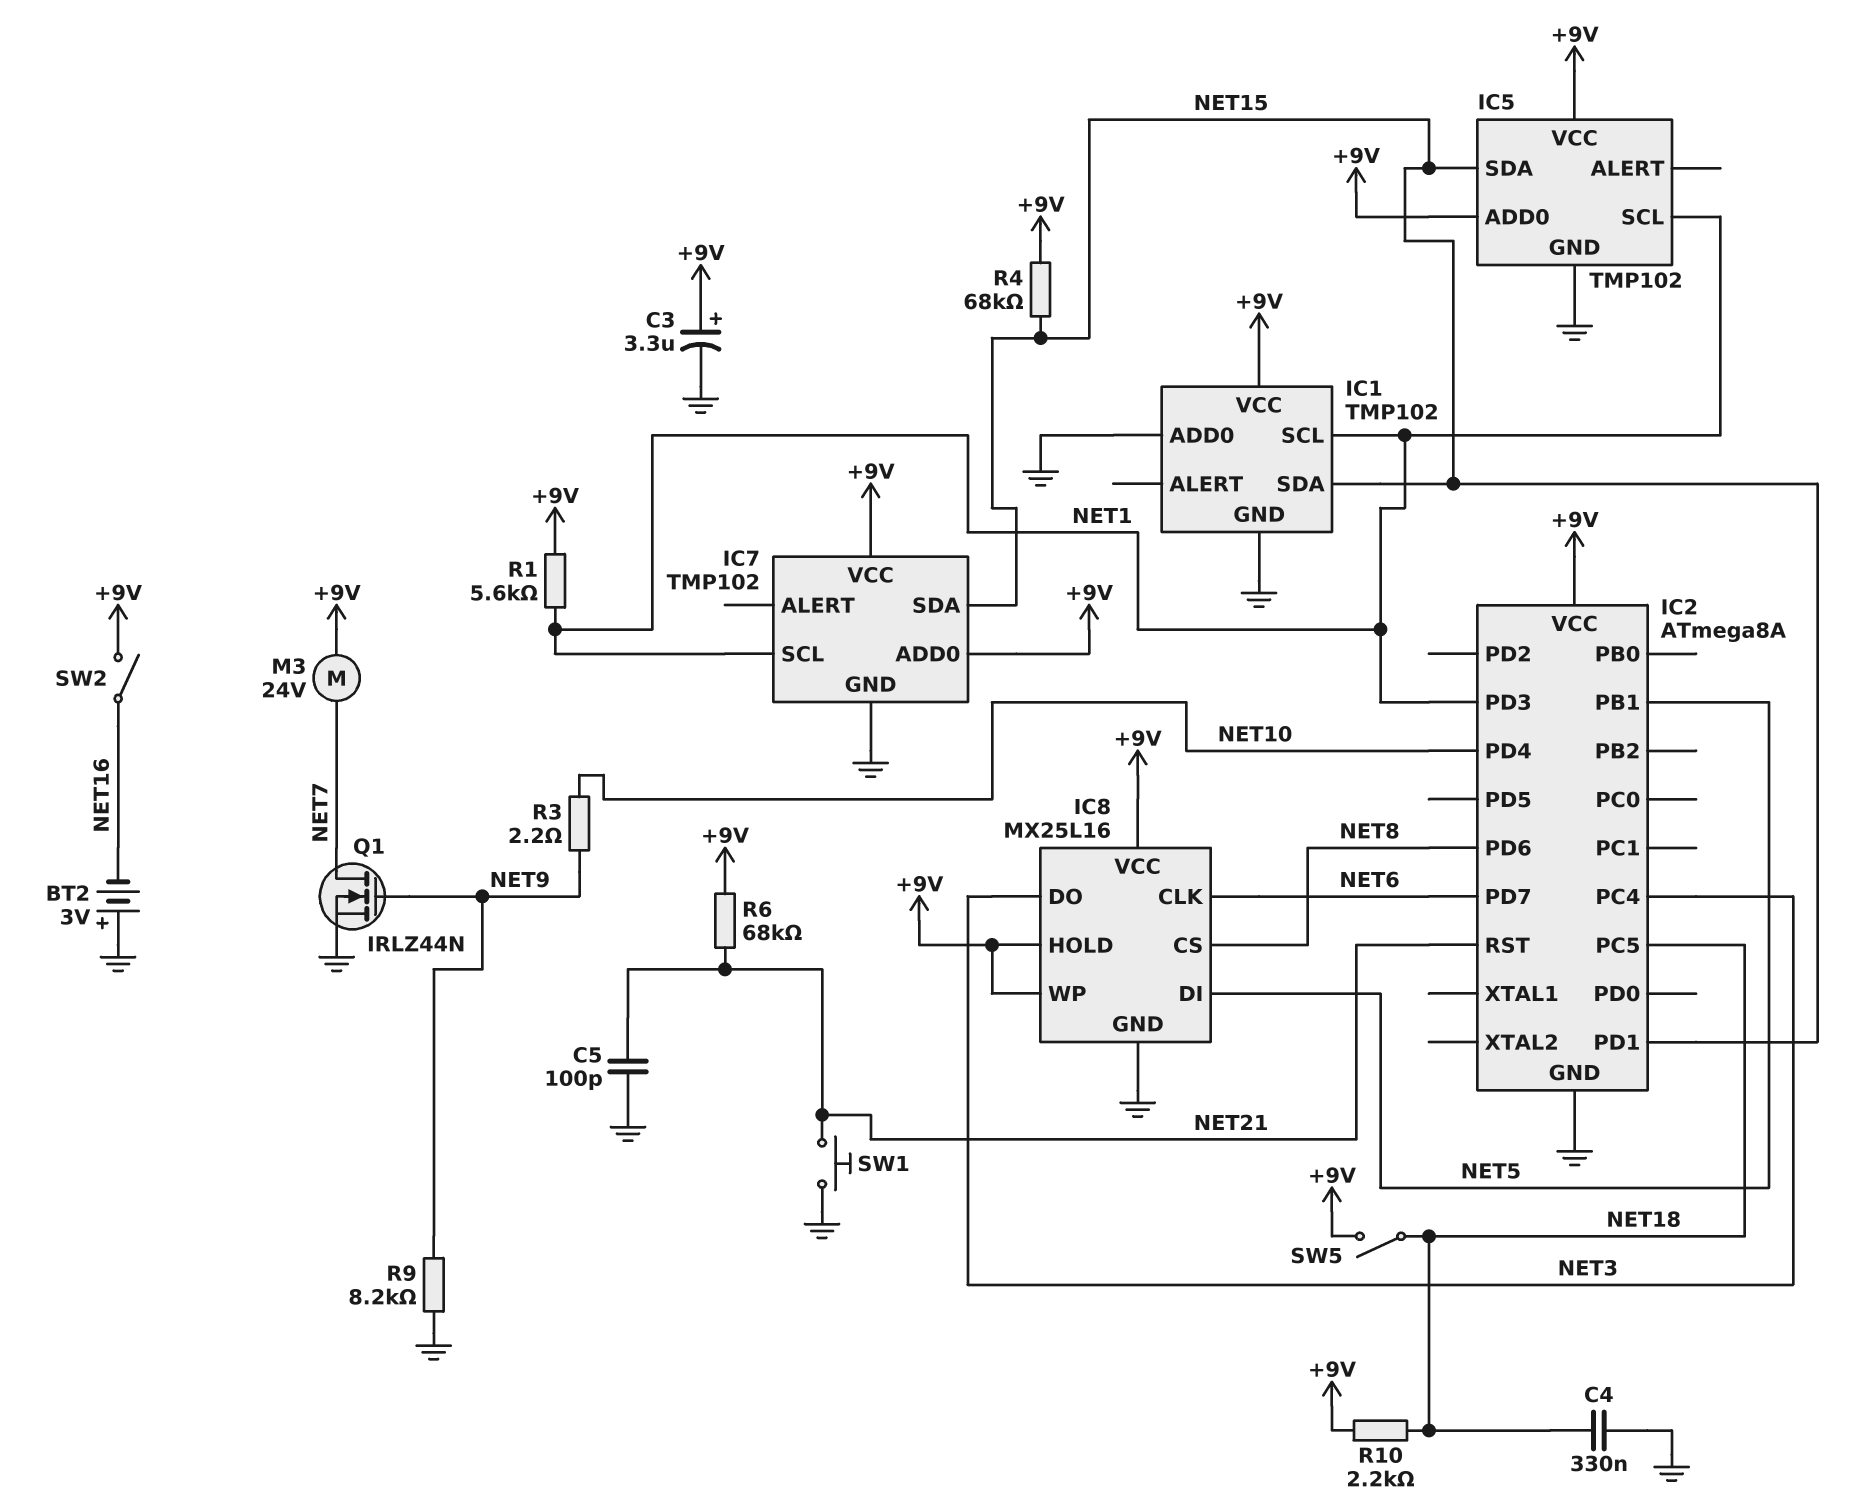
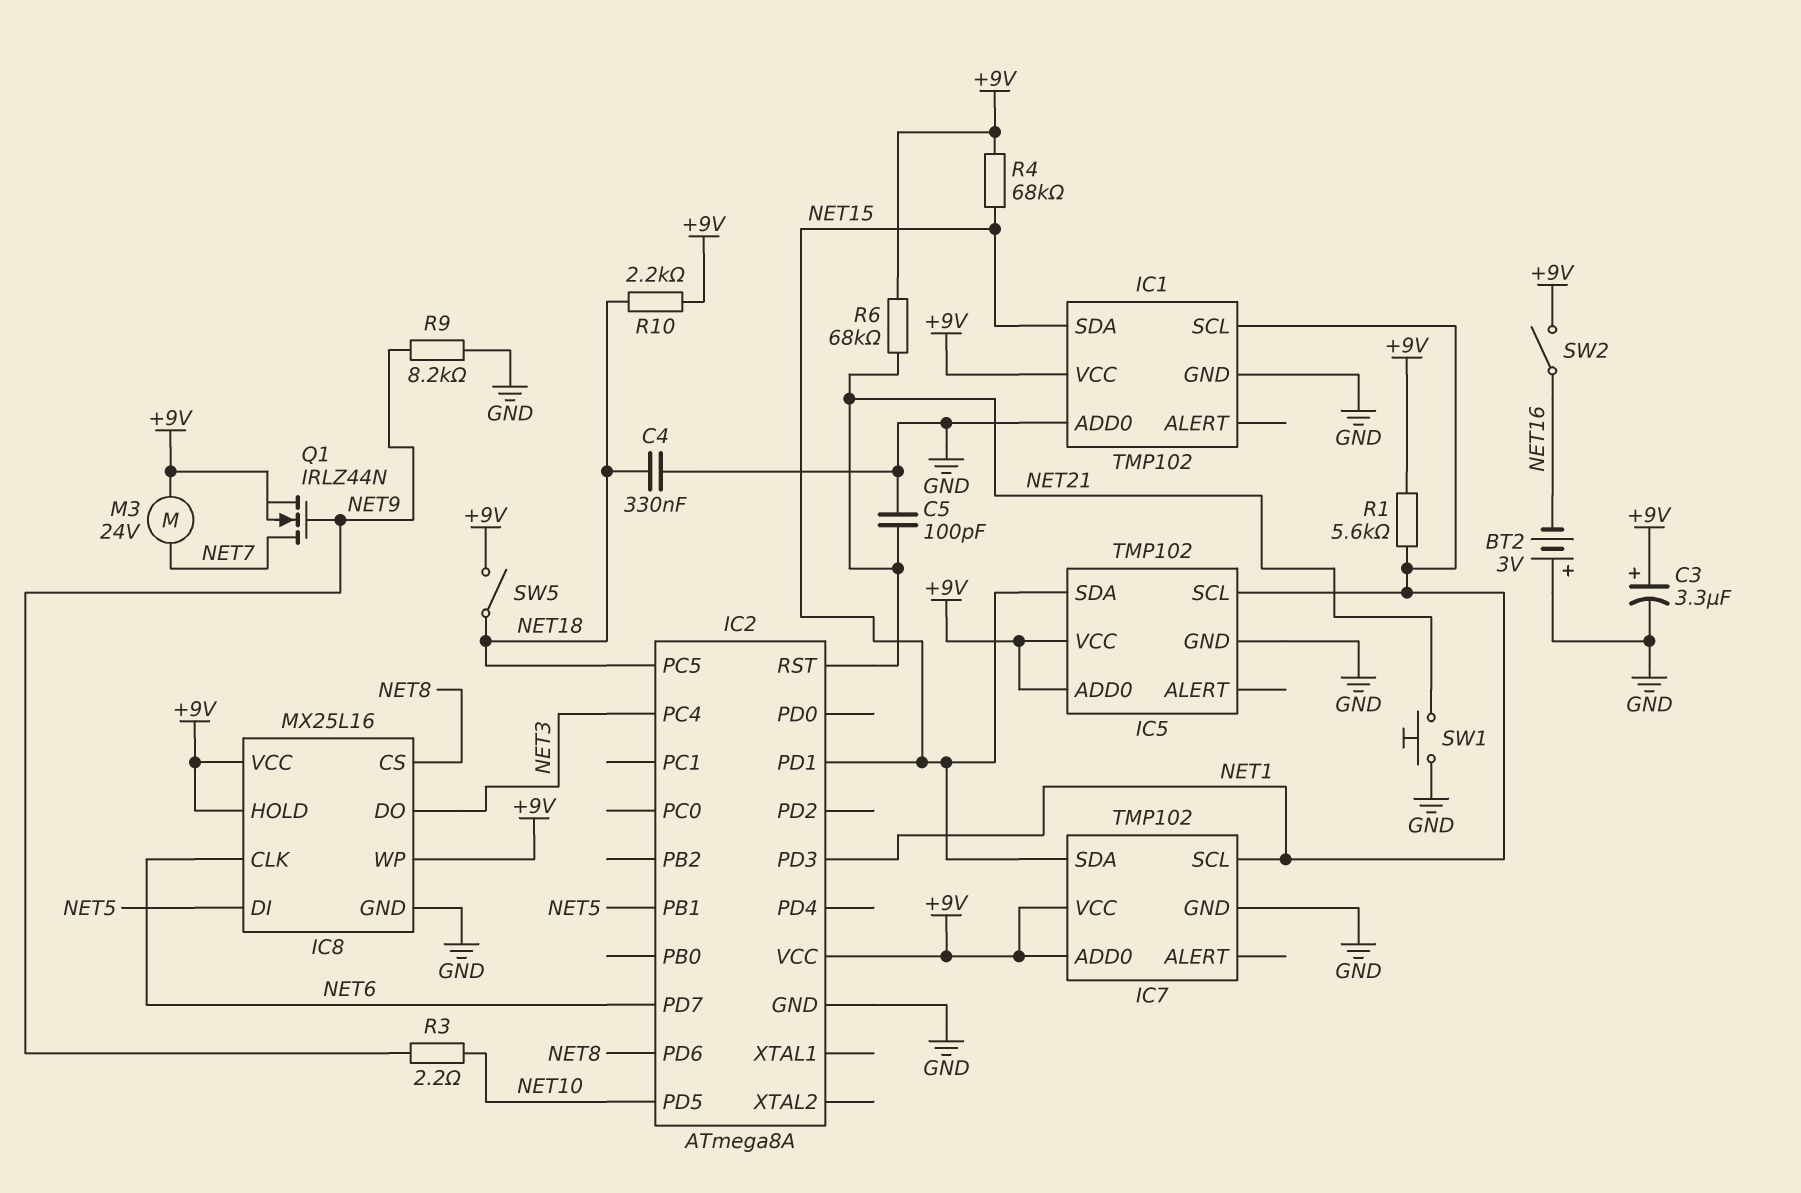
IC2 pin PD4: NET10 -> none
IC2 pin PD5: none -> NET10
Q1: NMOS IRLZ44N (G NET9, D NET7, S GND) -> NMOS IRLZ44N (G NET9, D NET7, S +9V)

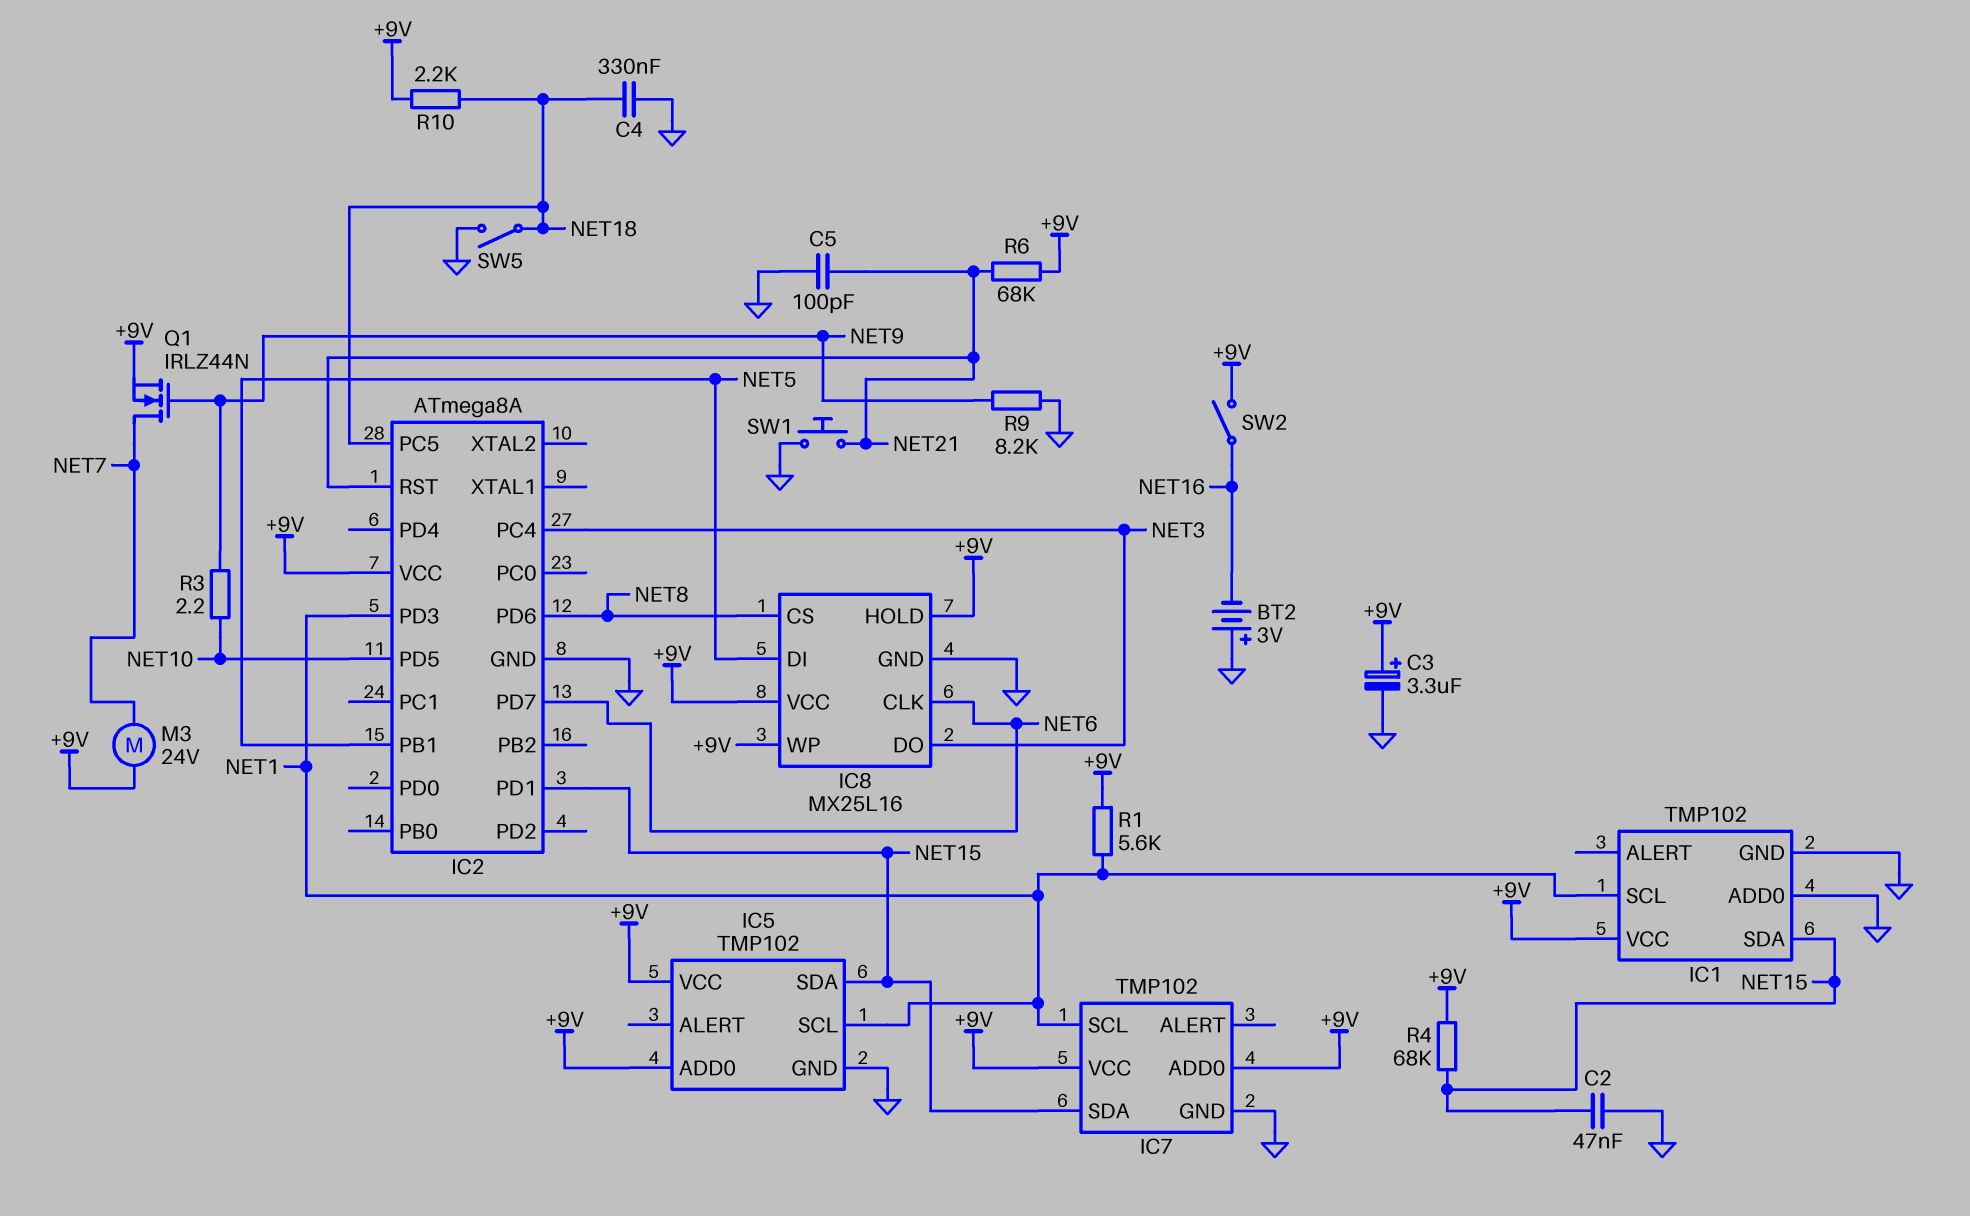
C2: none -> 47nF (GND, NET15)
SW5: switch (+9V, NET18) -> switch (GND, NET18)

